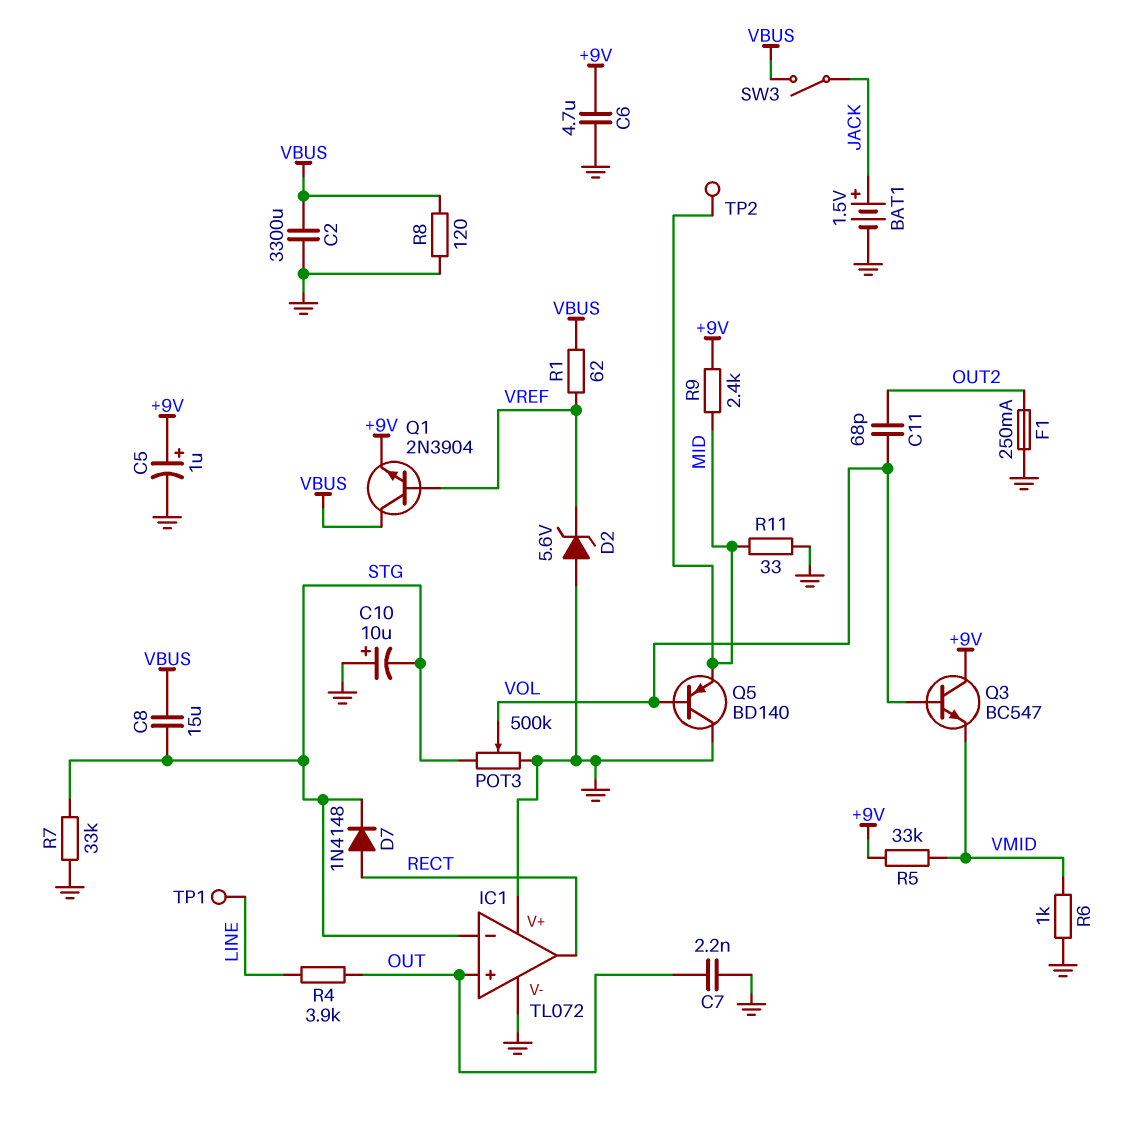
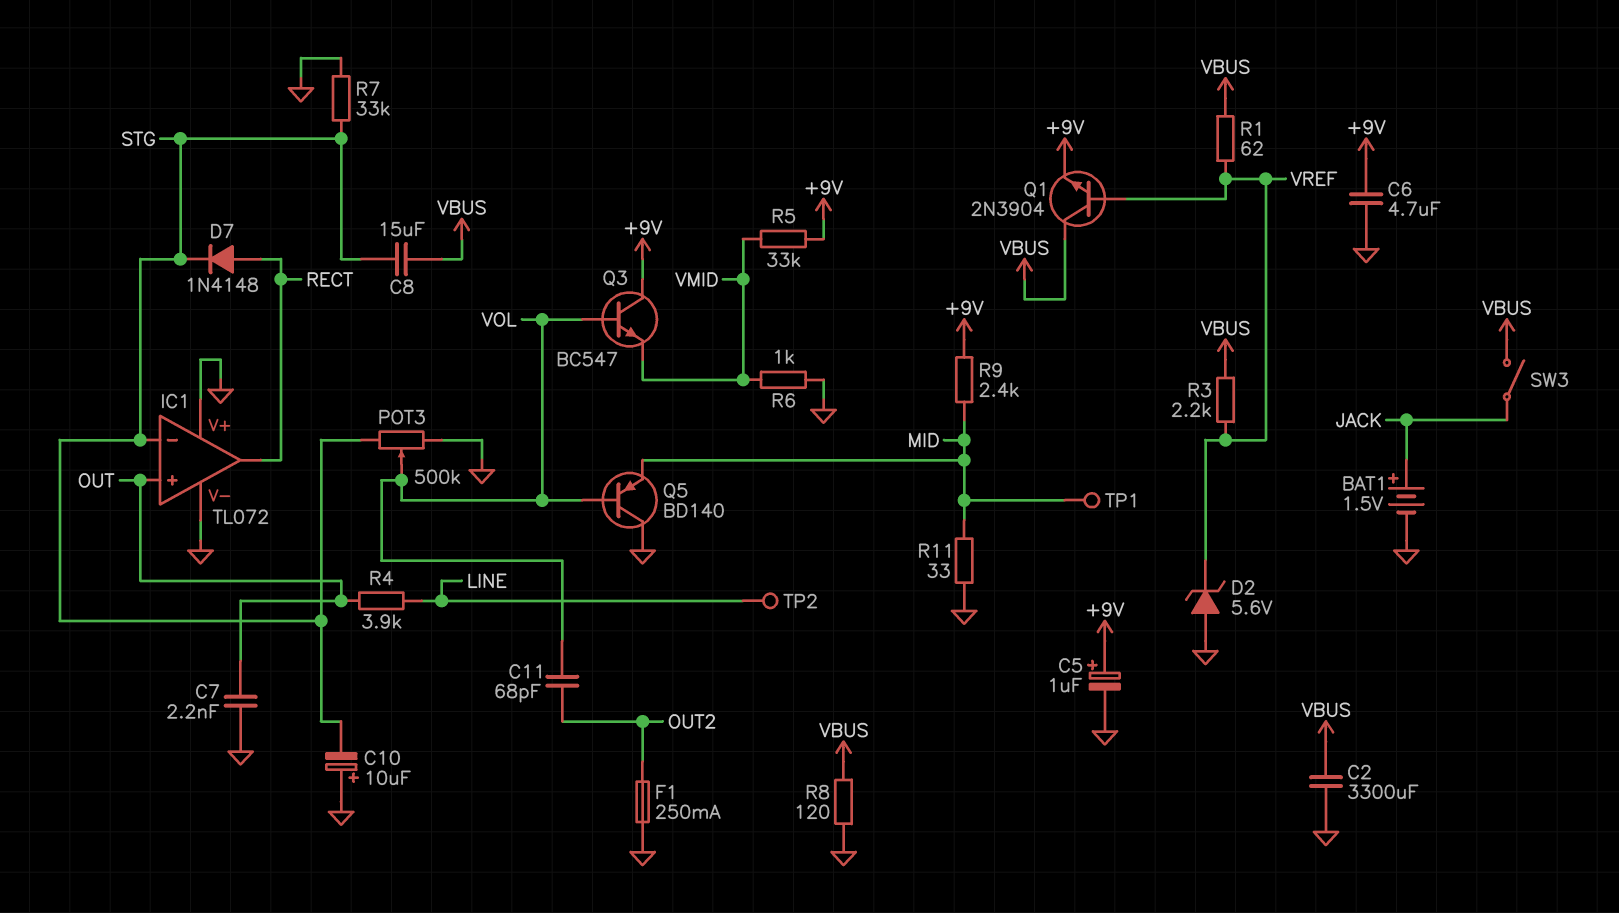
R3: none -> 2.2k (VBUS, VREF)
TP1: test point (LINE) -> test point (MID)
TP2: test point (MID) -> test point (LINE)

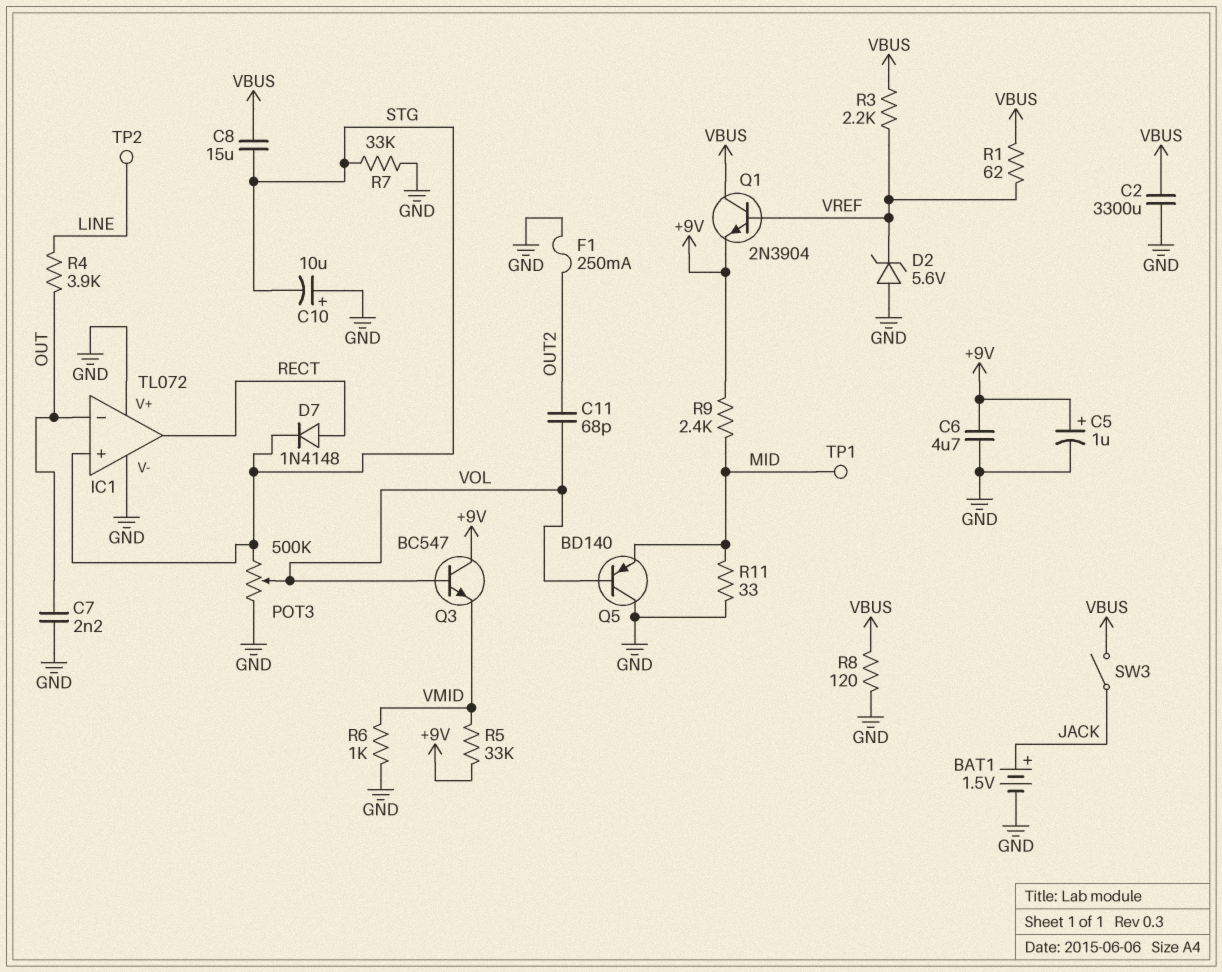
IC1 pin in+: OUT -> STG
IC1 pin in-: STG -> OUT

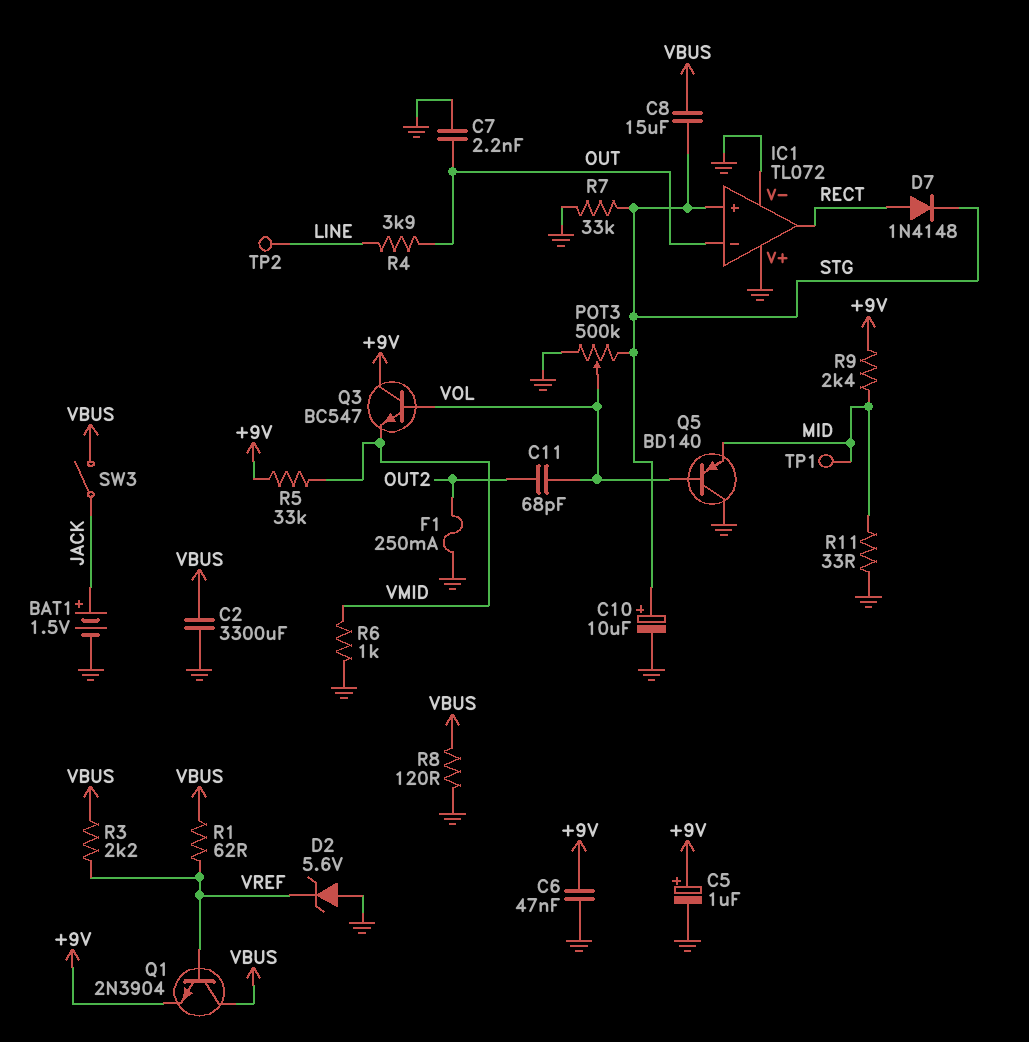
C6: 4.7uF (+9V, GND) -> 47nF (+9V, GND)
C10: 10uF (plus GND, minus STG) -> 10uF (plus STG, minus GND)

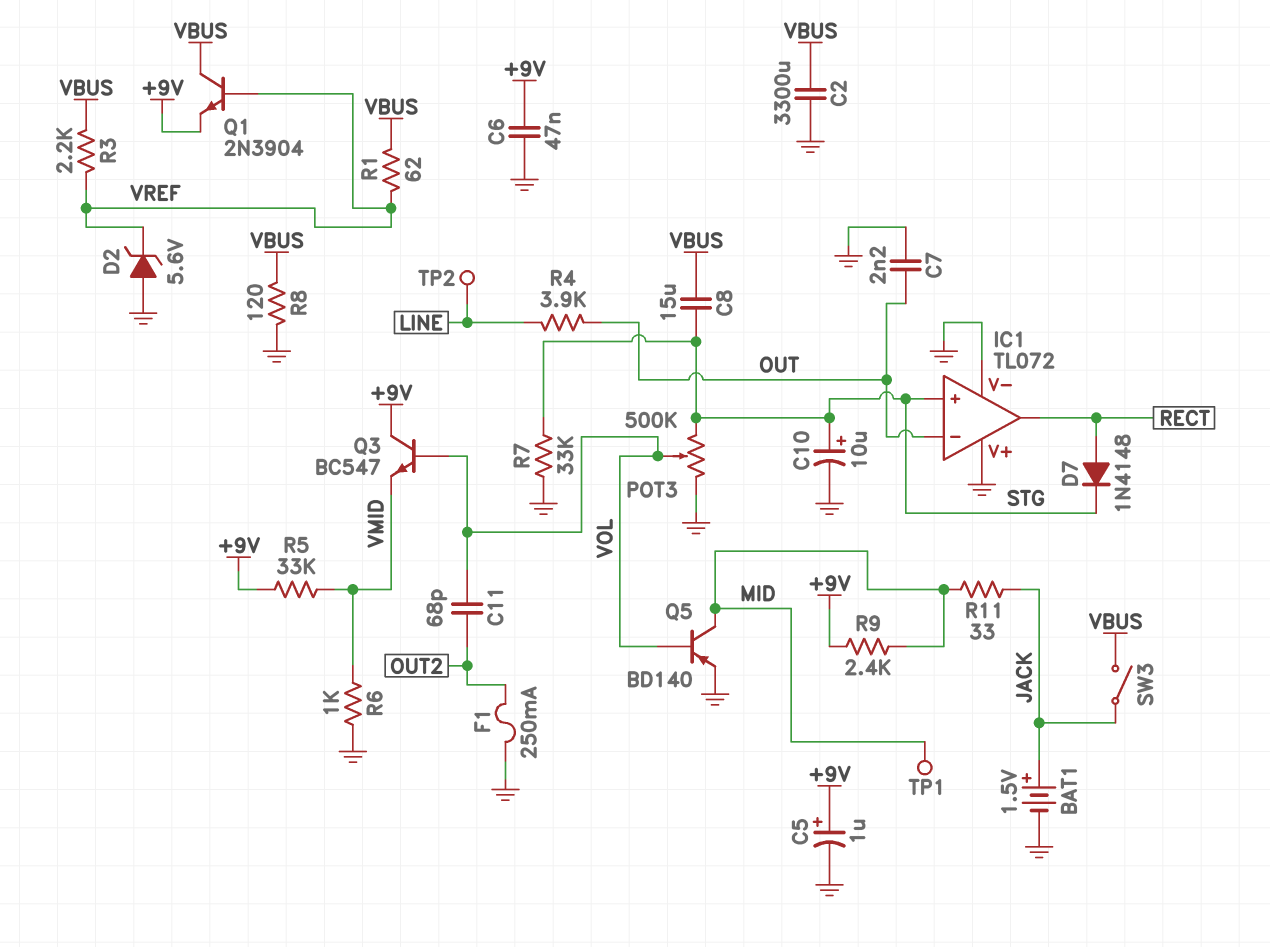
Q5: PNP BD140 (B VOL, C GND, E MID) -> PNP BD140 (B VOL, C MID, E GND)
R11: 33 (GND, MID) -> 33 (JACK, MID)

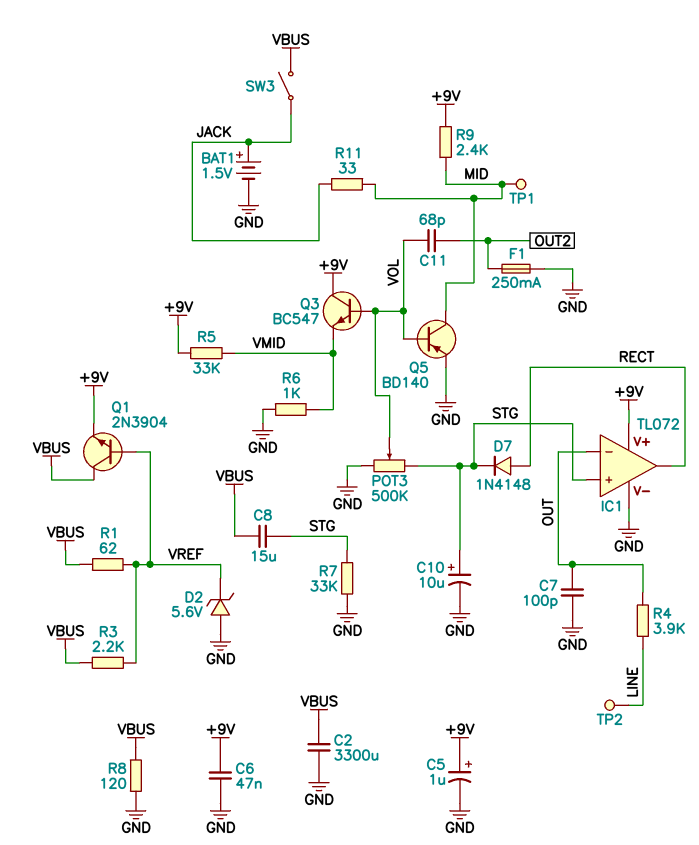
C7: 2.2nF (GND, OUT) -> 100pF (GND, OUT)
IC1 pin V+: GND -> +9V

